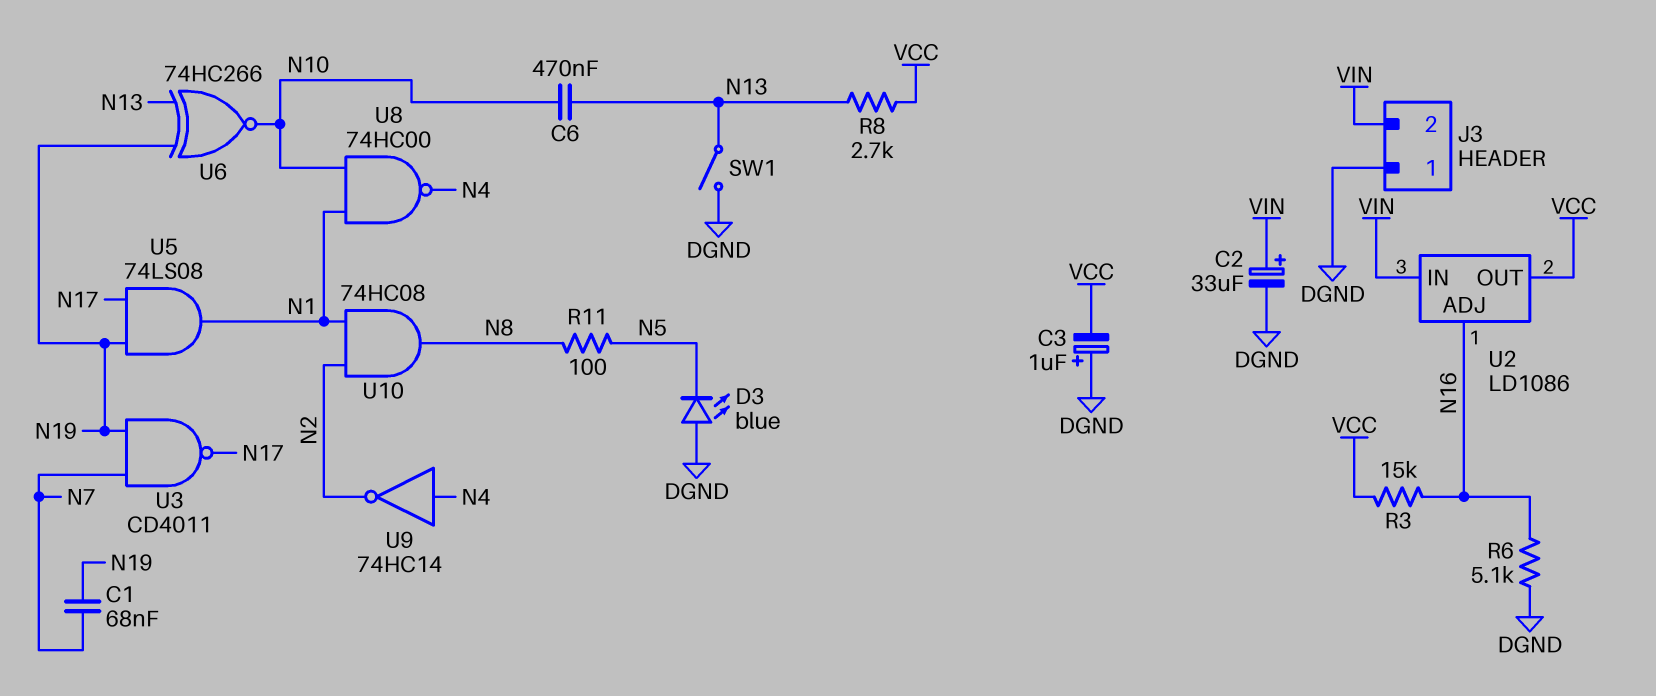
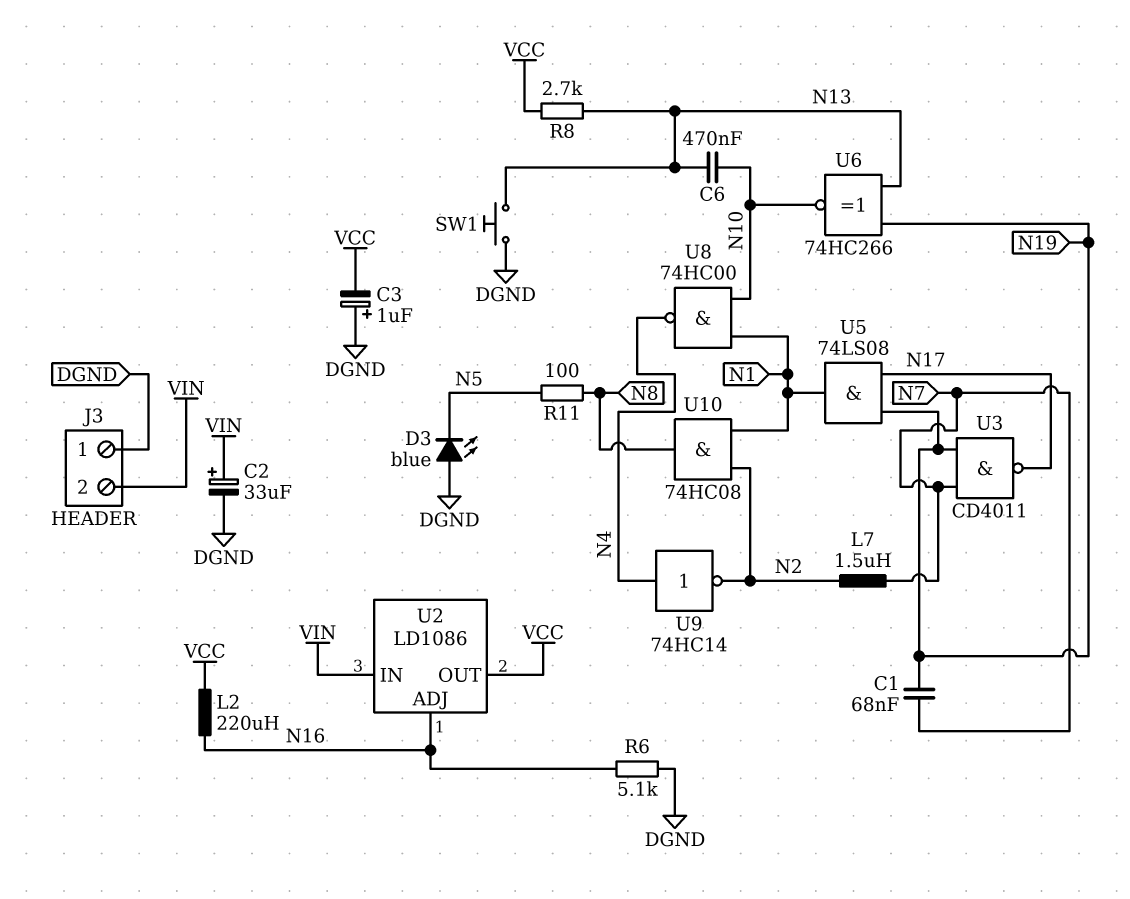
L2: none -> 220uH (N16, VCC)
L7: none -> 1.5uH (N2, N7)
R3: 15k (N16, VCC) -> none
SW1: switch (DGND, N13) -> button (DGND, N13)

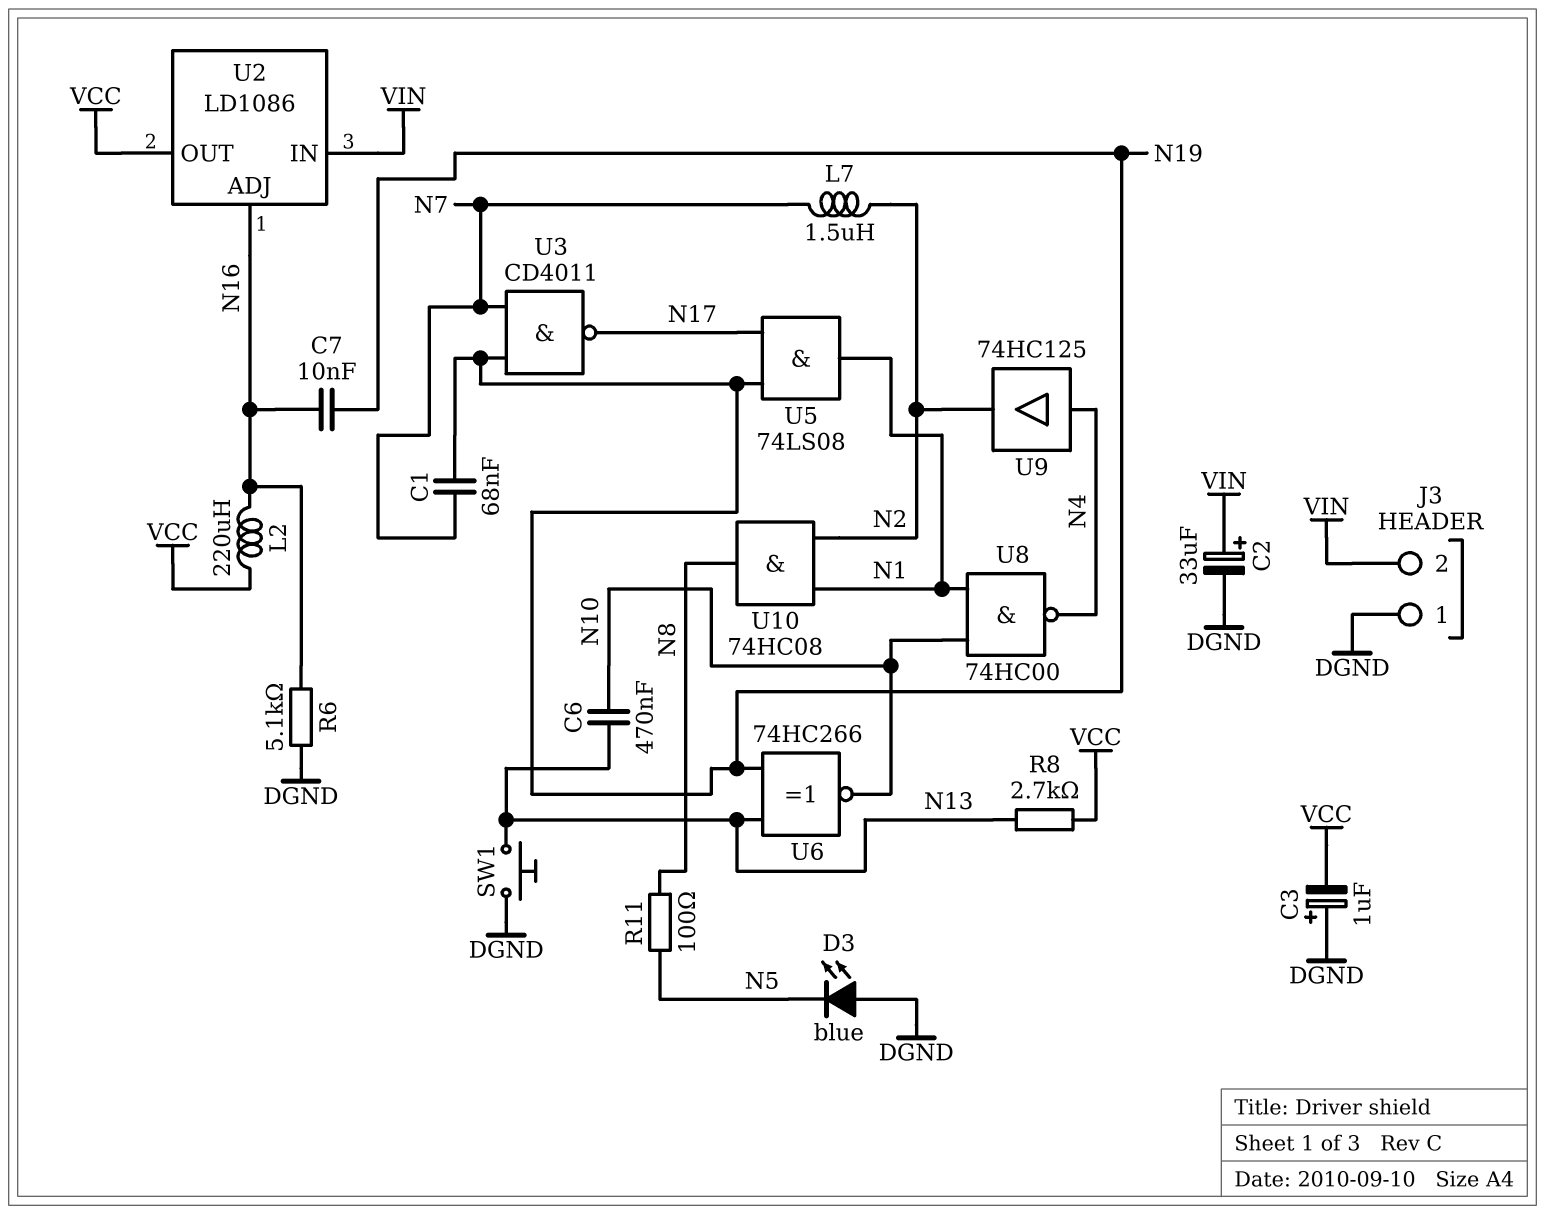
C7: none -> 10nF (N16, N19)
U9: NOT 74HC14 (in N4, out N2) -> buffer 74HC125 (in N4, out N2)

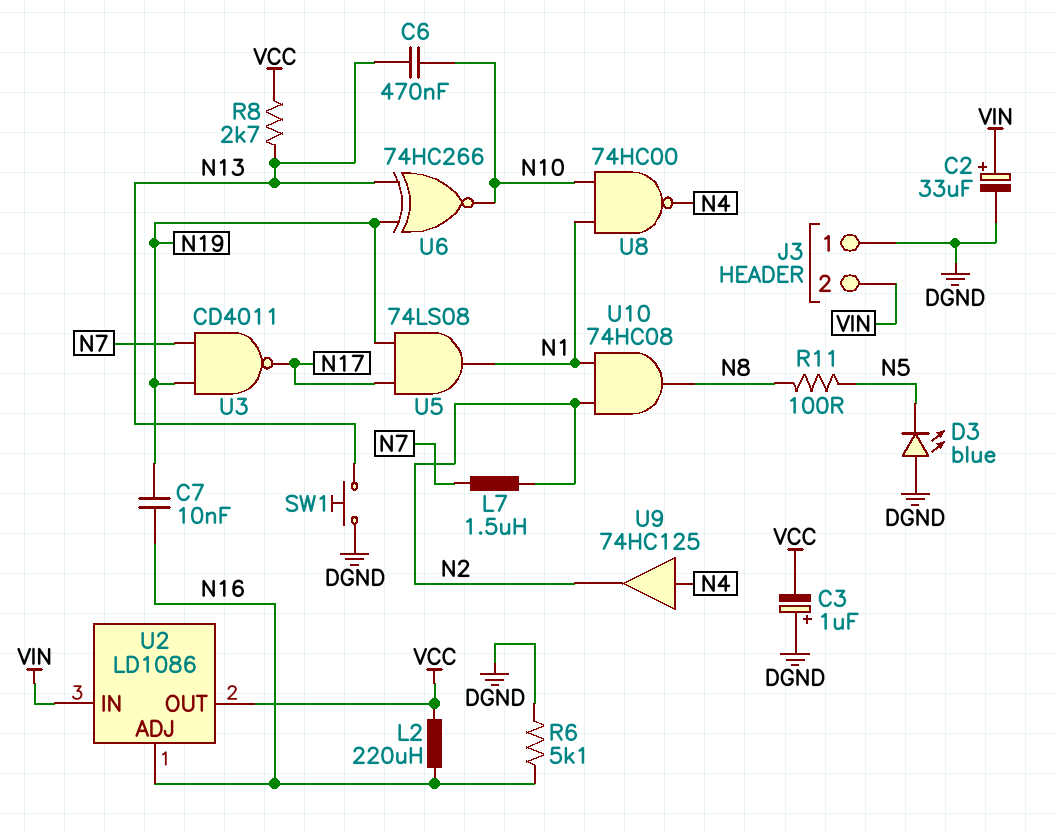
C1: 68nF (N7, N19) -> none

